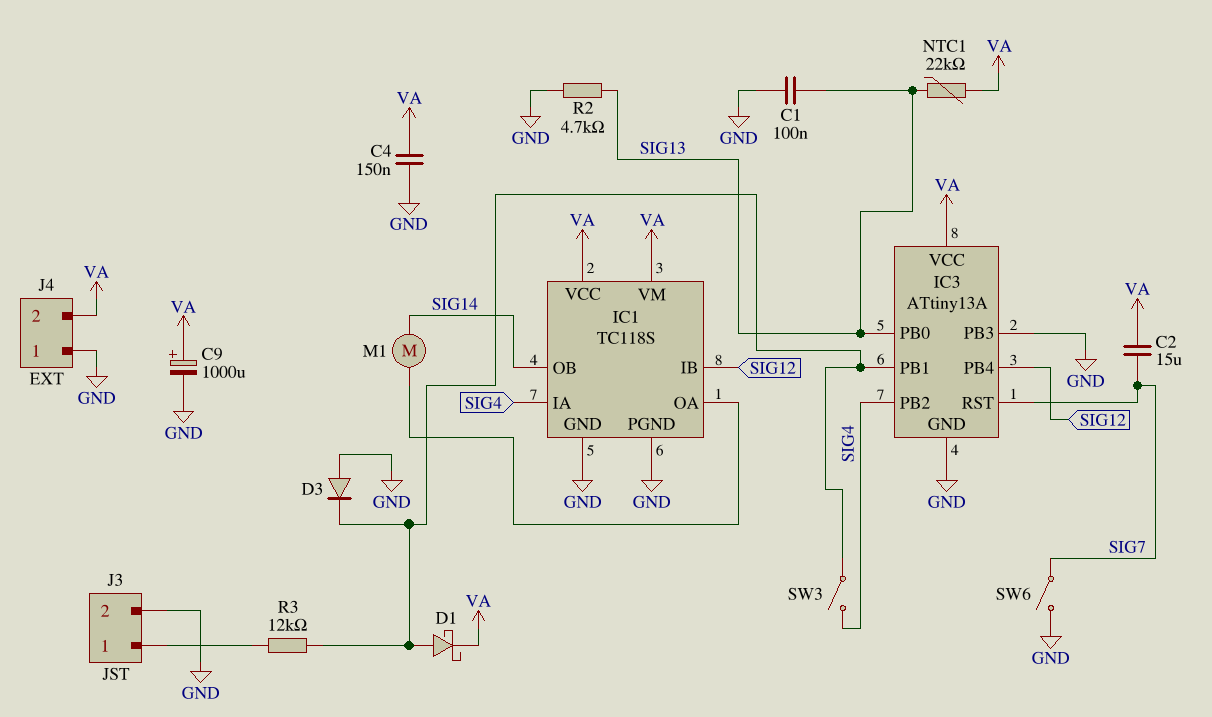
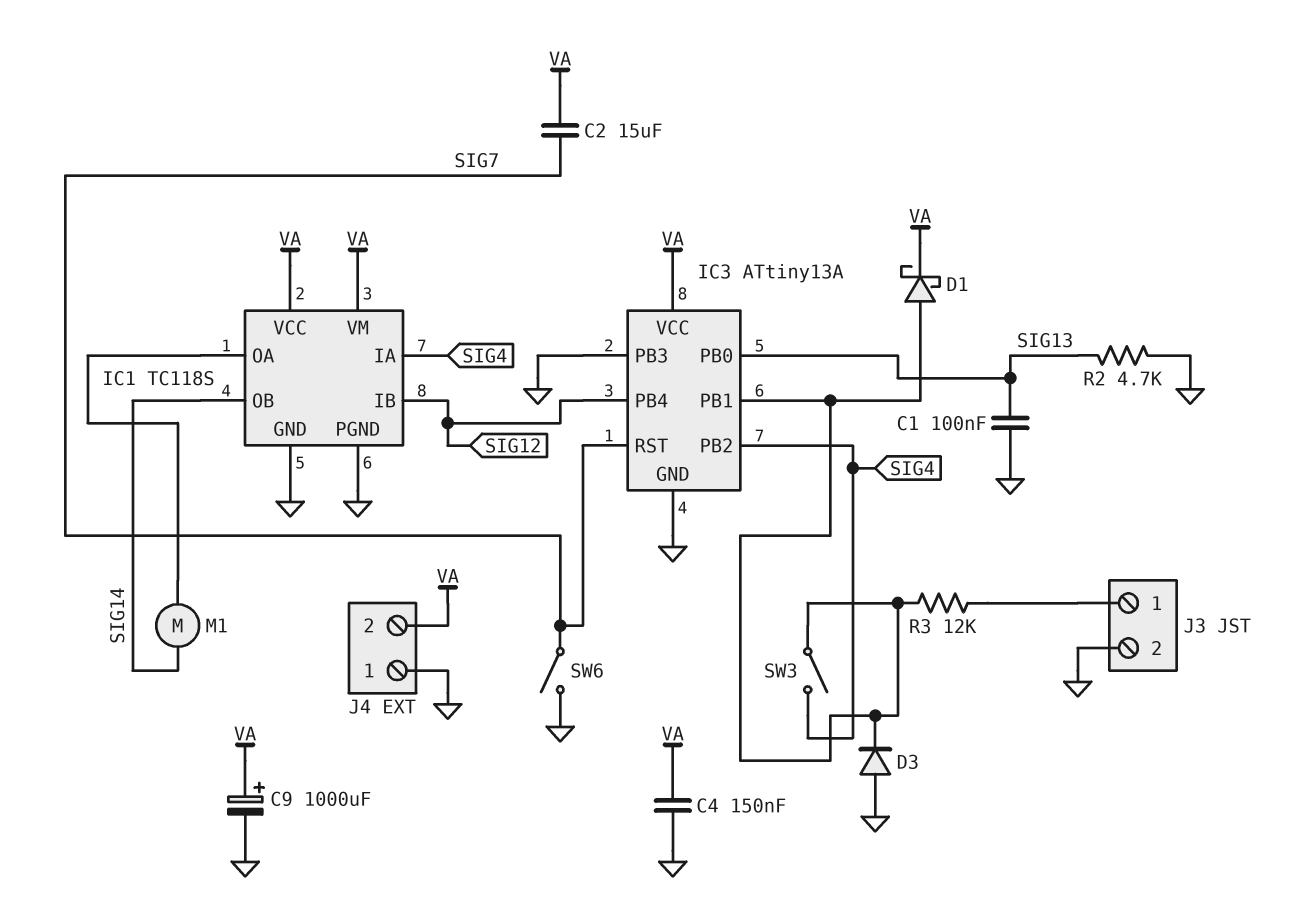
NTC1: 22k (SIG13, VA) -> none

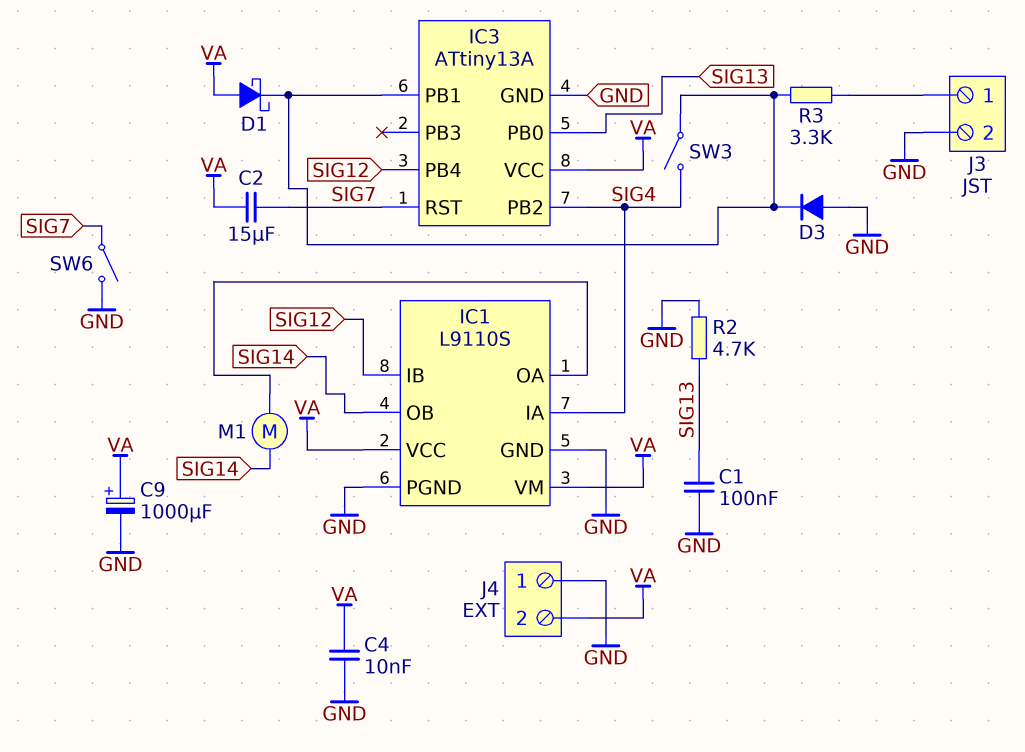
C4: 150nF (GND, VA) -> 10nF (GND, VA)
D1: schottky (A IC3/PB1, K VA) -> schottky (A VA, K IC3/PB1)
IC1: TC118S -> L9110S
IC3 pin PB3: GND -> none
R3: 12k (IC3/PB1, J3/1) -> 3.3k (IC3/PB1, J3/1)

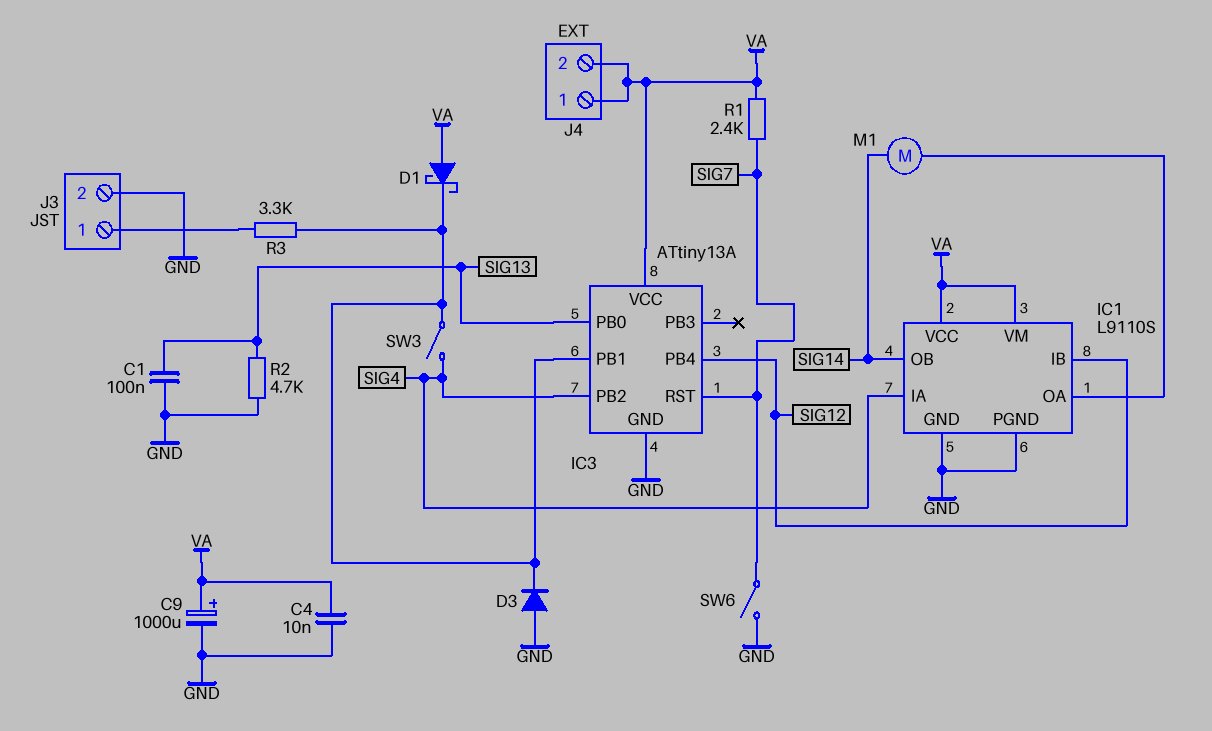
C2: 15uF (SIG7, VA) -> none
J4 pin 1: GND -> VA
R1: none -> 2.4k (SIG7, VA)

